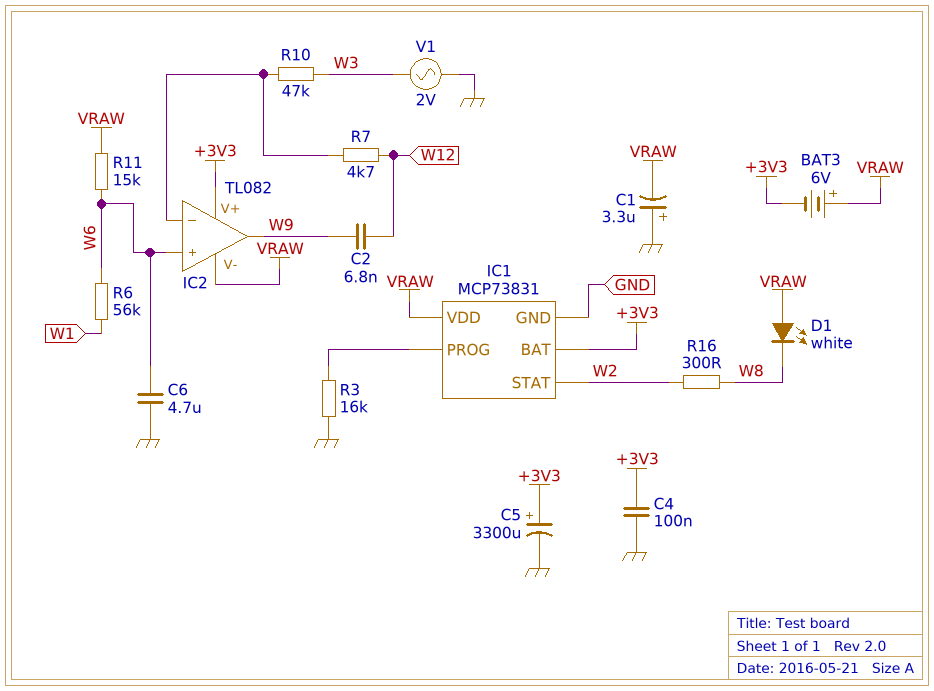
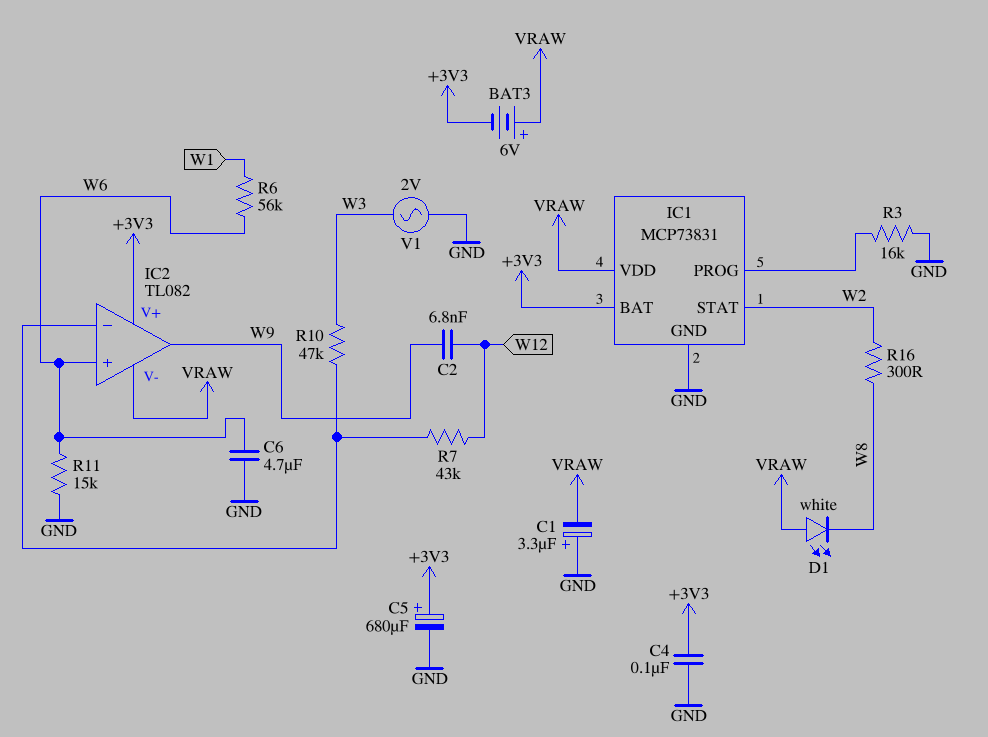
C5: 3300uF (plus +3V3, minus GND) -> 680uF (plus +3V3, minus GND)
R7: 4.7k (IC2/in-, W12) -> 43k (IC2/in-, W12)
R11: 15k (VRAW, W6) -> 15k (GND, W6)

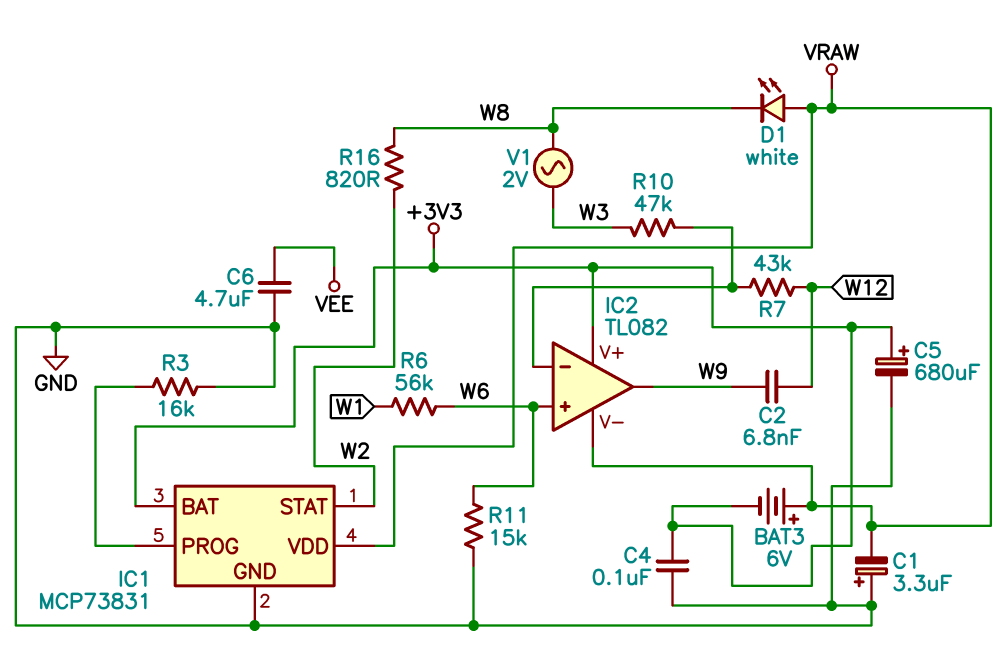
C6: 4.7uF (GND, W6) -> 4.7uF (GND, VEE)
R16: 300 (W2, W8) -> 820 (W2, W8)
V1: AC 2V (GND, W3) -> AC 2V (W3, W8)

